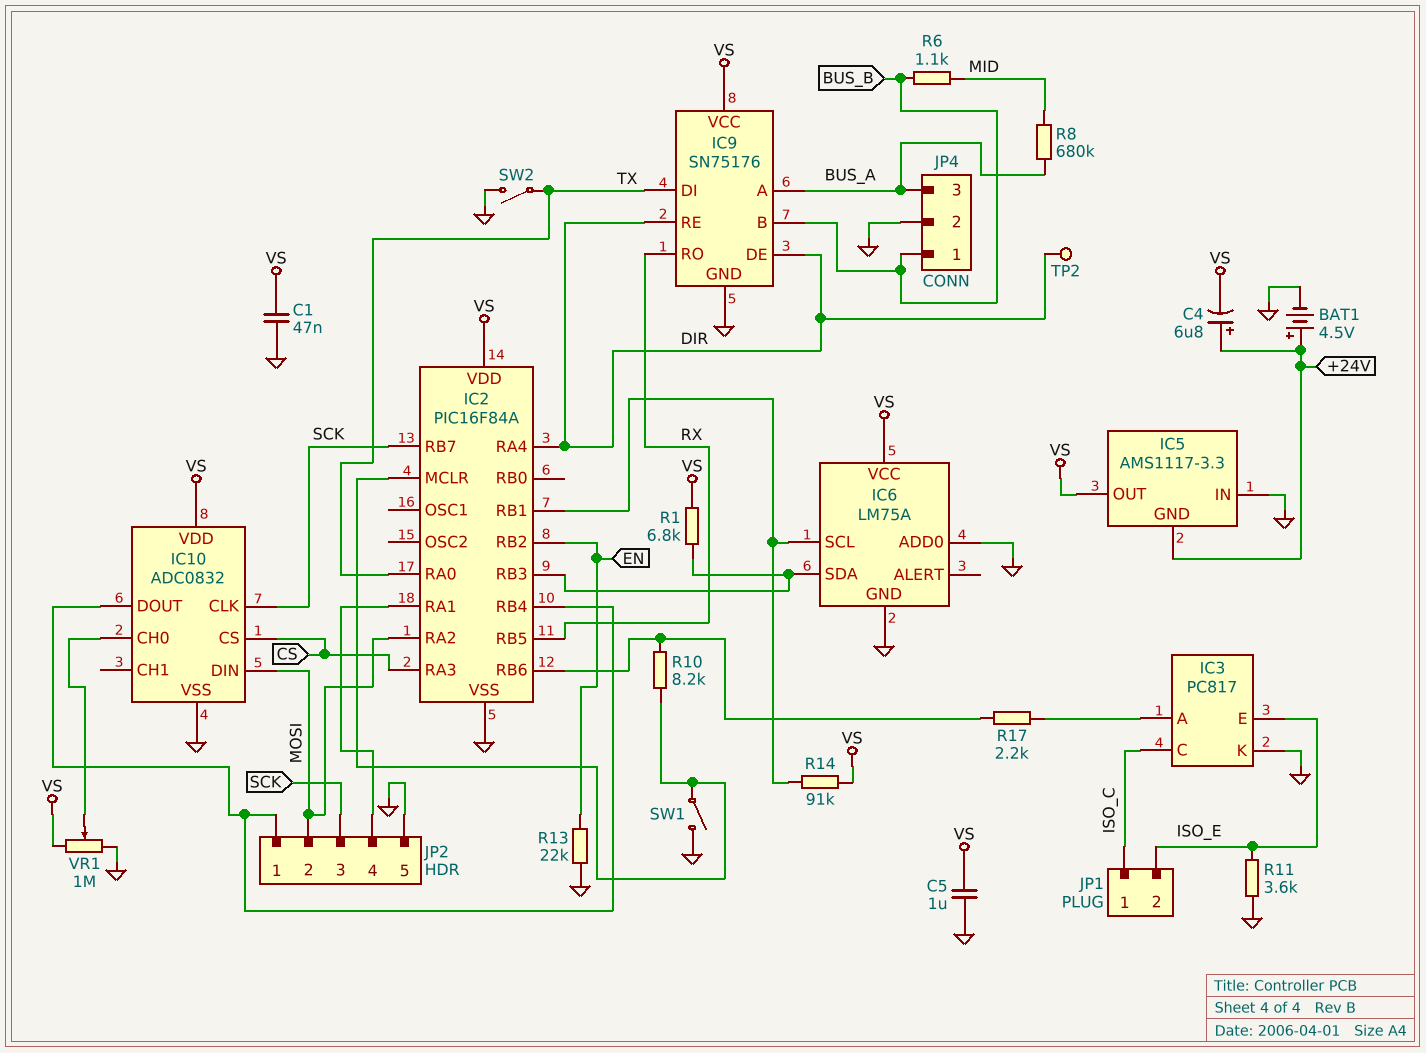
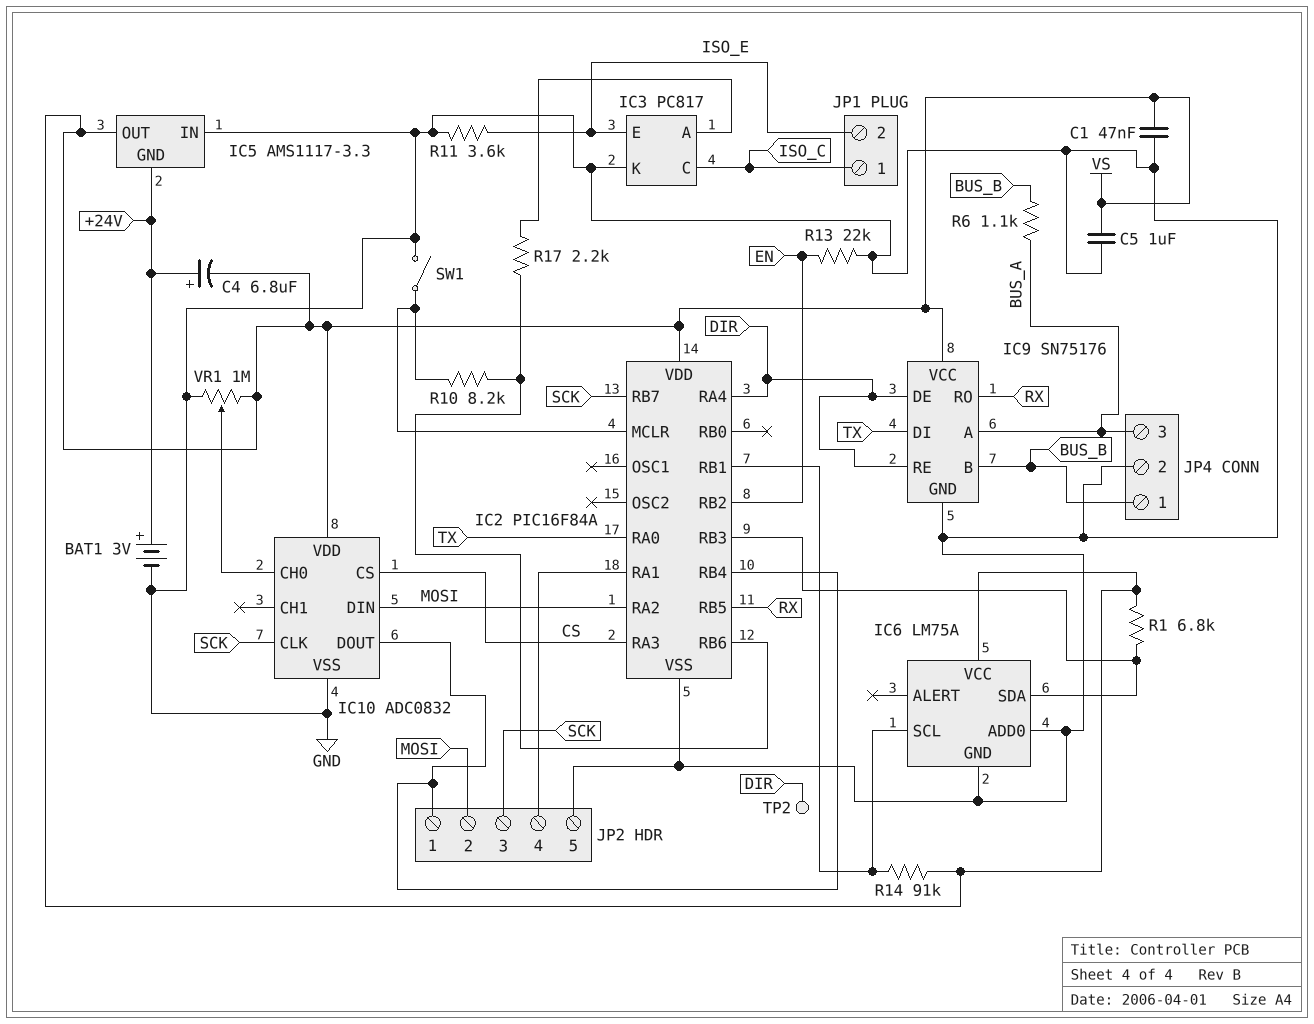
BAT1: 4.5V (plus +24V, minus GND) -> 3V (plus +24V, minus GND)
R6: 1.1k (BUS_B, MID) -> 1.1k (BUS_A, BUS_B)
R8: 680k (BUS_A, MID) -> none
SW2: switch (GND, TX) -> none

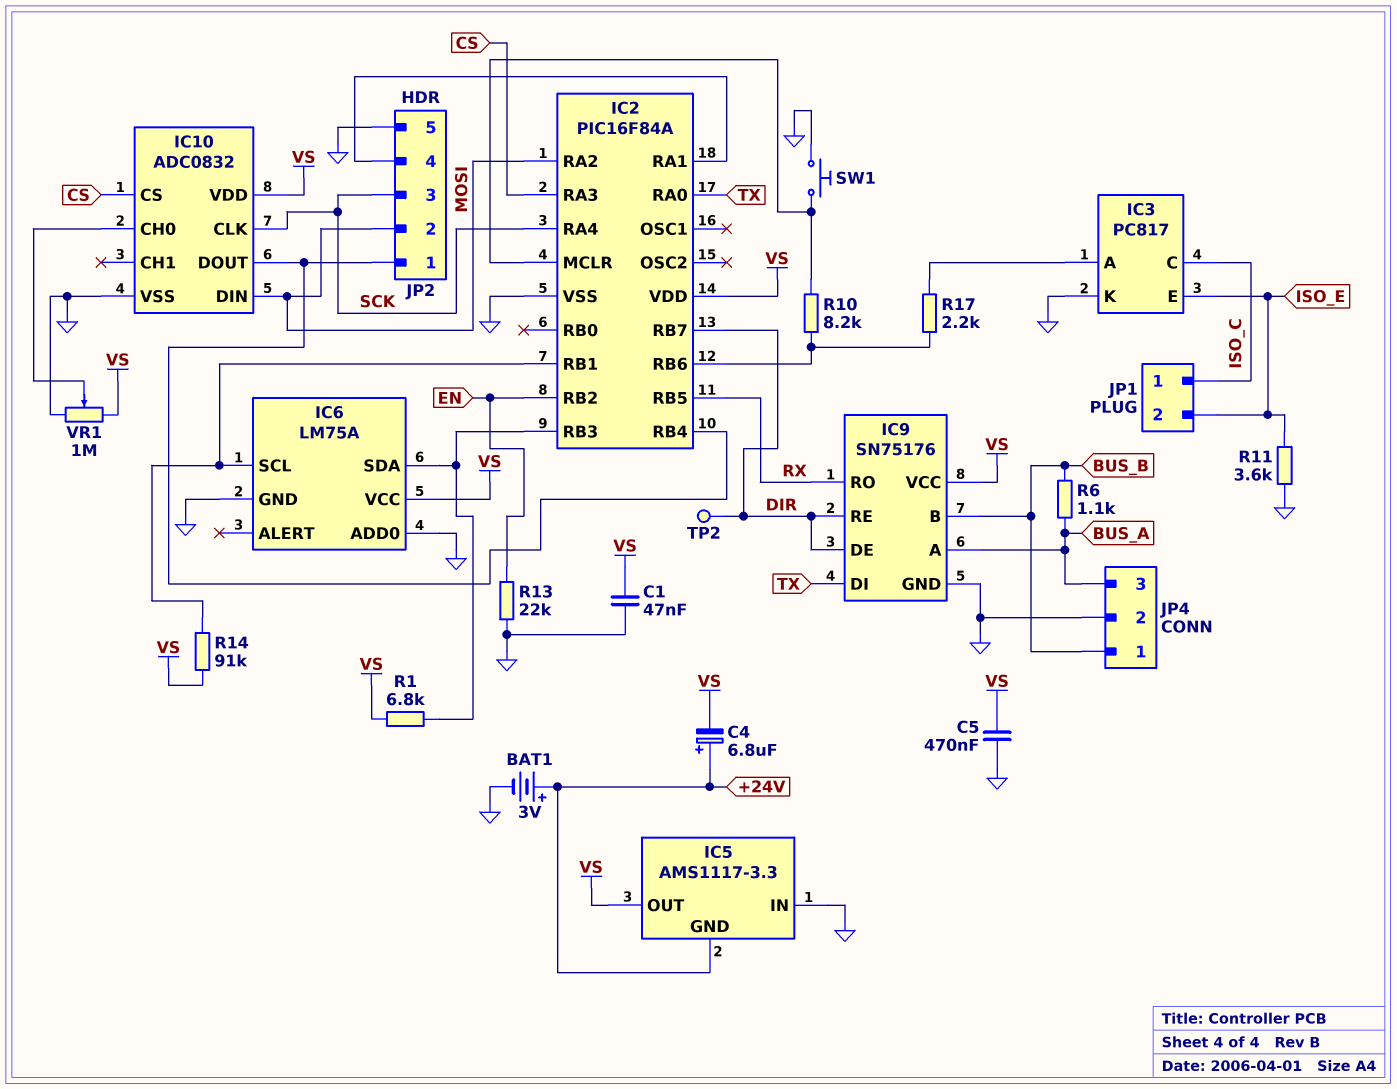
C5: 1uF (GND, VS) -> 470nF (GND, VS)
IC2 pin RA4: DIR -> SCK
IC2 pin RB7: SCK -> DIR
SW1: switch (GND, IC2/MCLR) -> button (GND, IC2/MCLR)

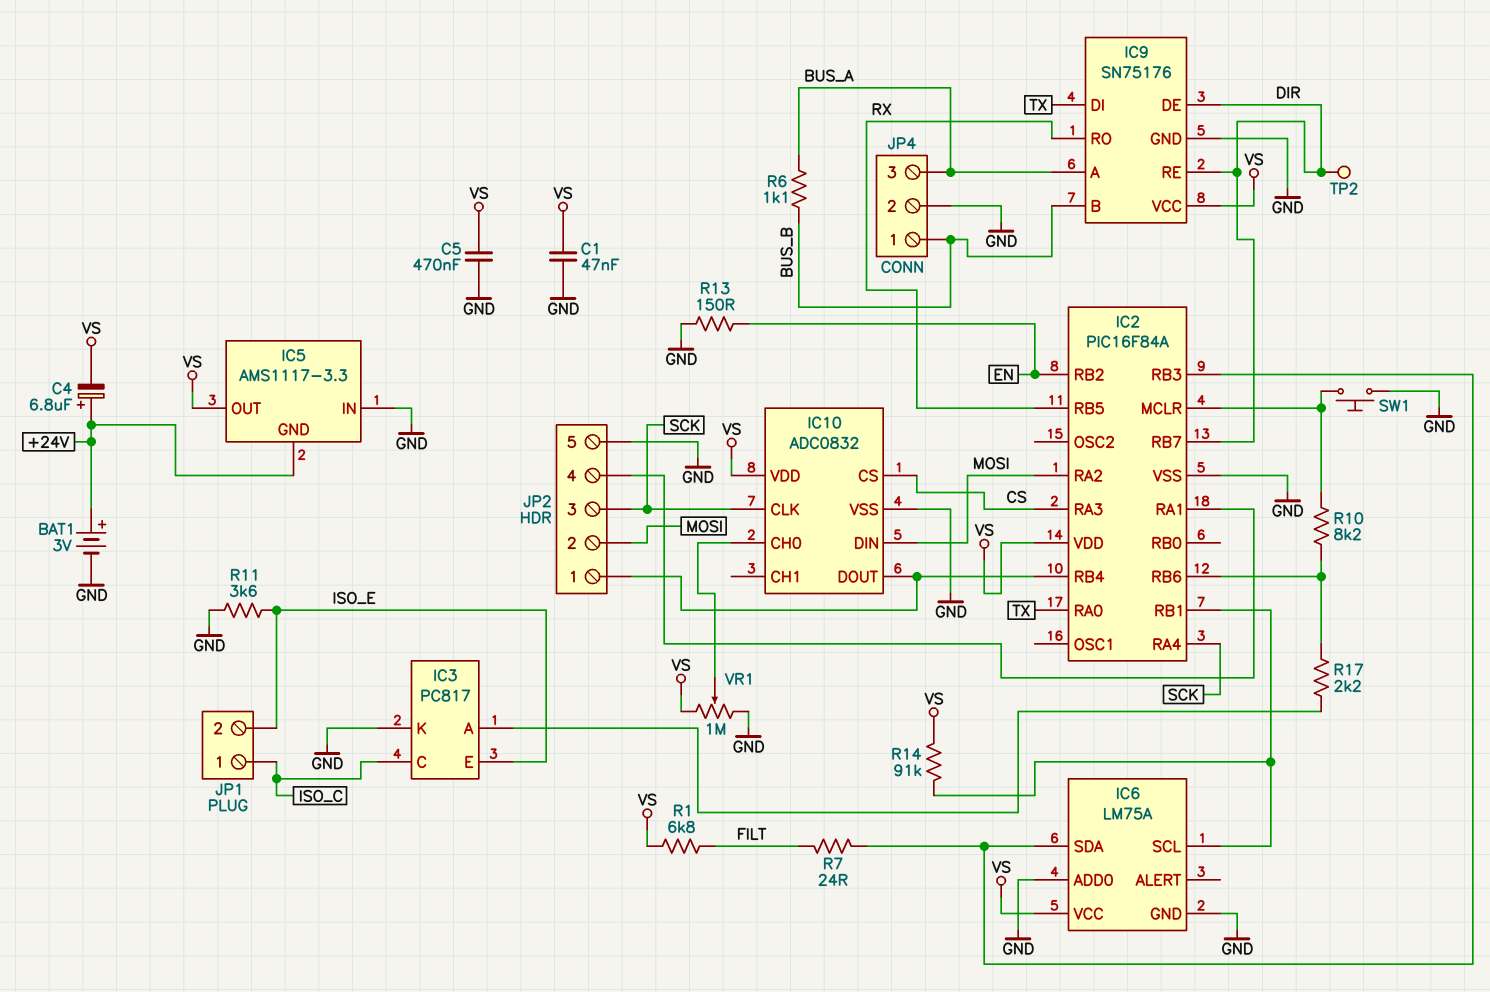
R1: 6.8k (IC2/RB3, VS) -> 6.8k (FILT, VS)
R7: none -> 24 (FILT, IC2/RB3)
R13: 22k (EN, GND) -> 150 (EN, GND)

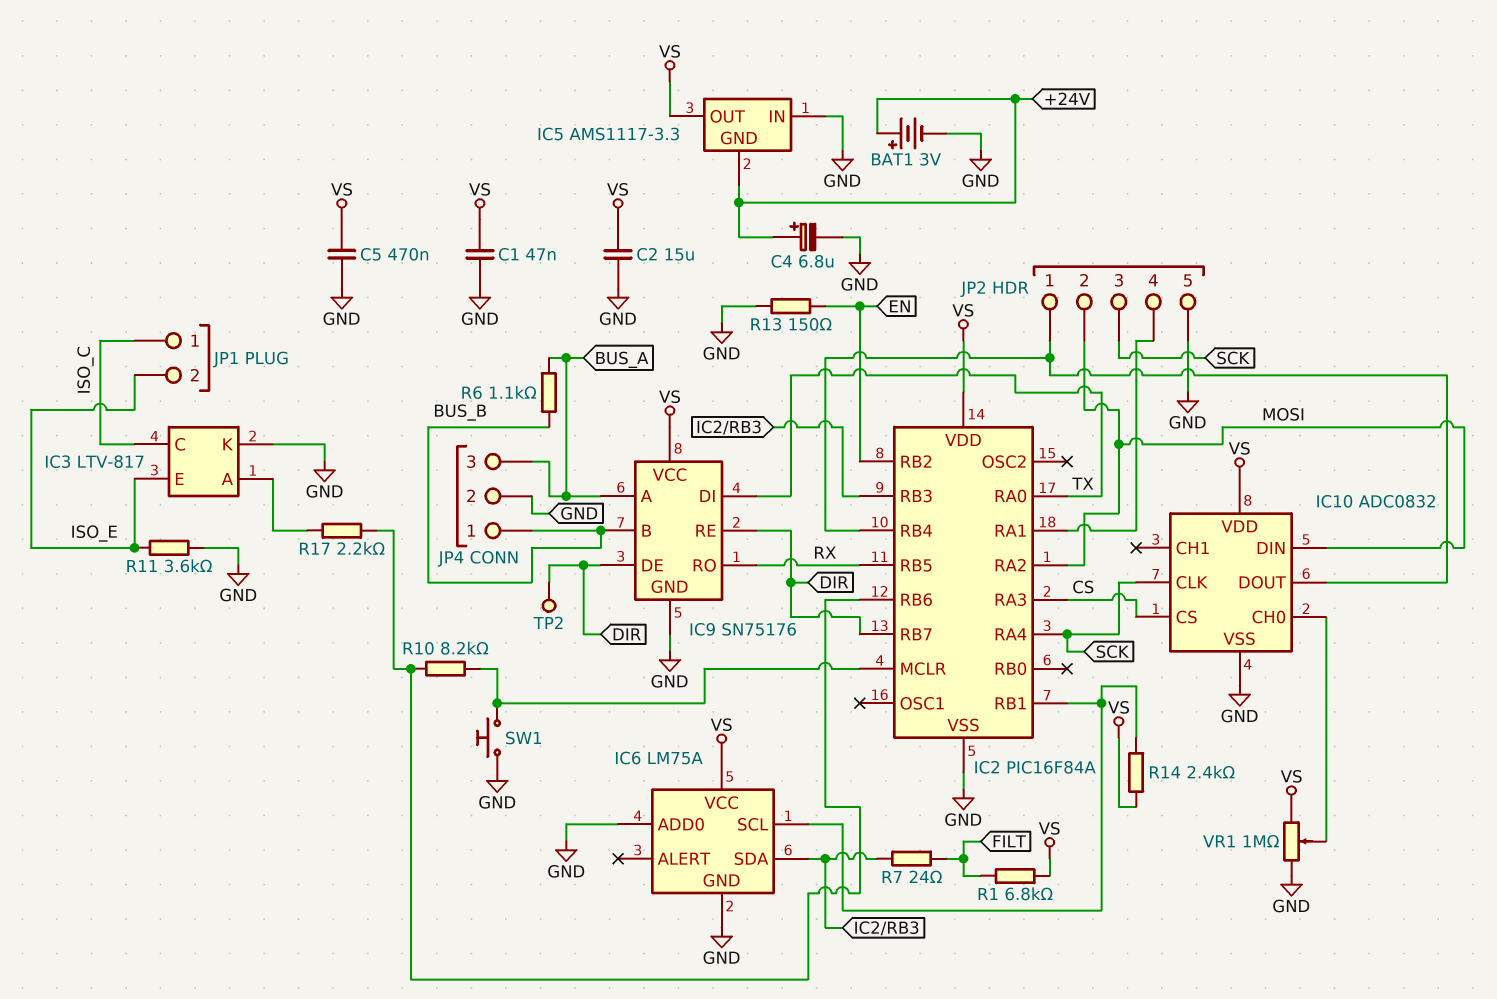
C2: none -> 15uF (GND, VS)
C4: 6.8uF (plus +24V, minus VS) -> 6.8uF (plus +24V, minus GND)
IC3: PC817 -> LTV-817
R14: 91k (IC2/RB1, VS) -> 2.4k (IC2/RB1, VS)

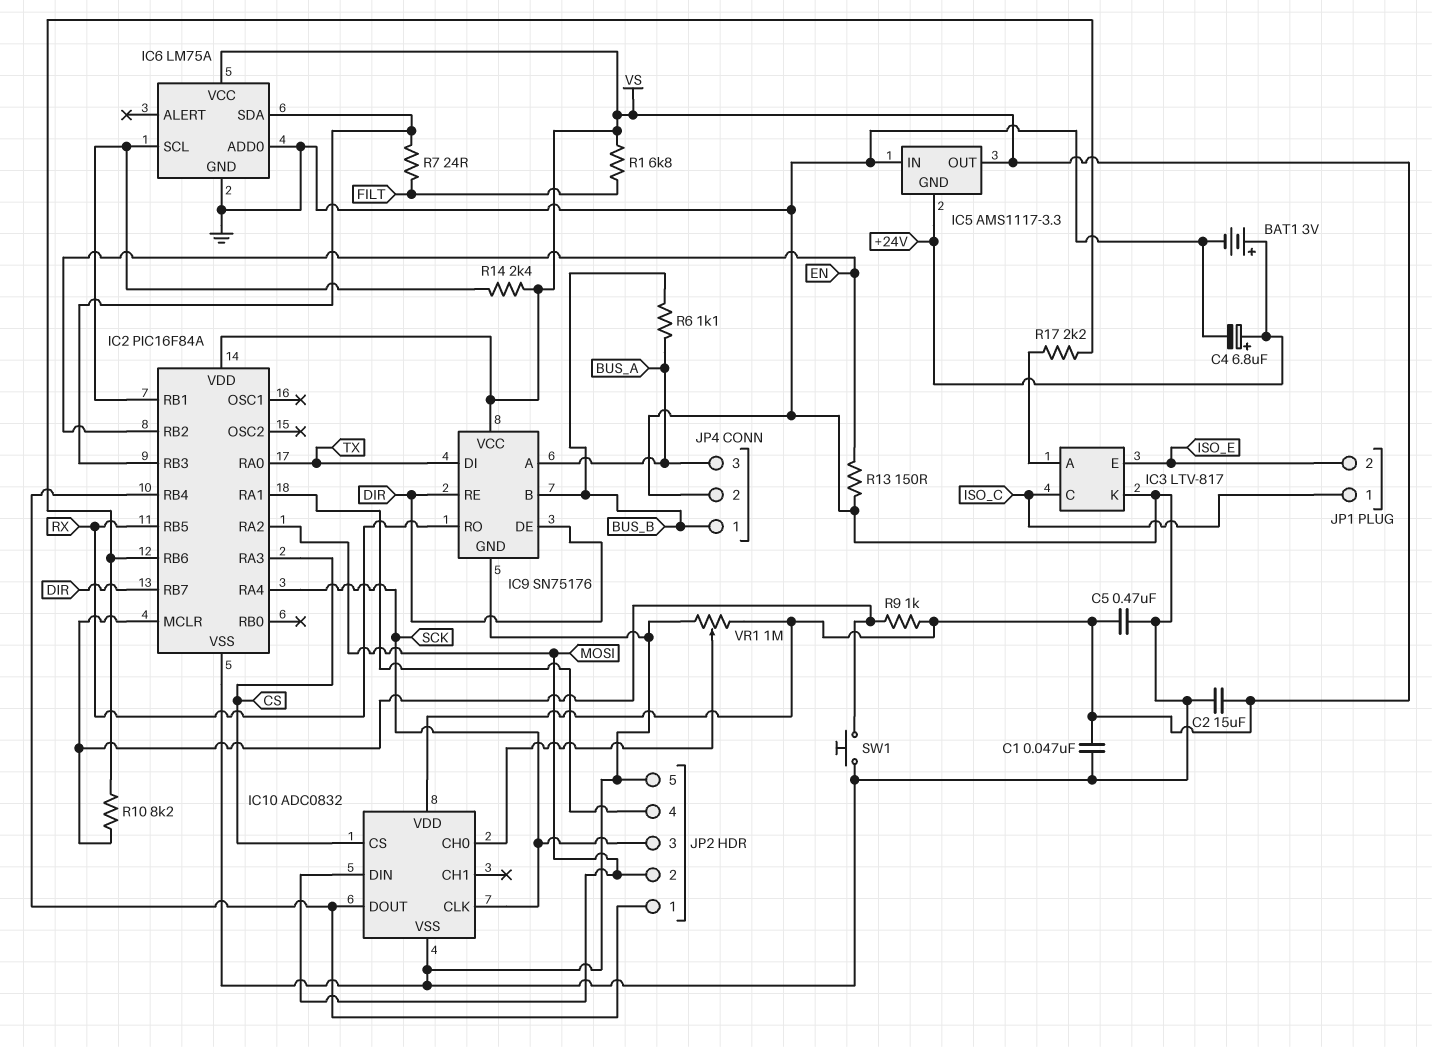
R9: none -> 1k (IC2/MCLR, VS)
R11: 3.6k (GND, ISO_E) -> none
TP2: test point (DIR) -> none

